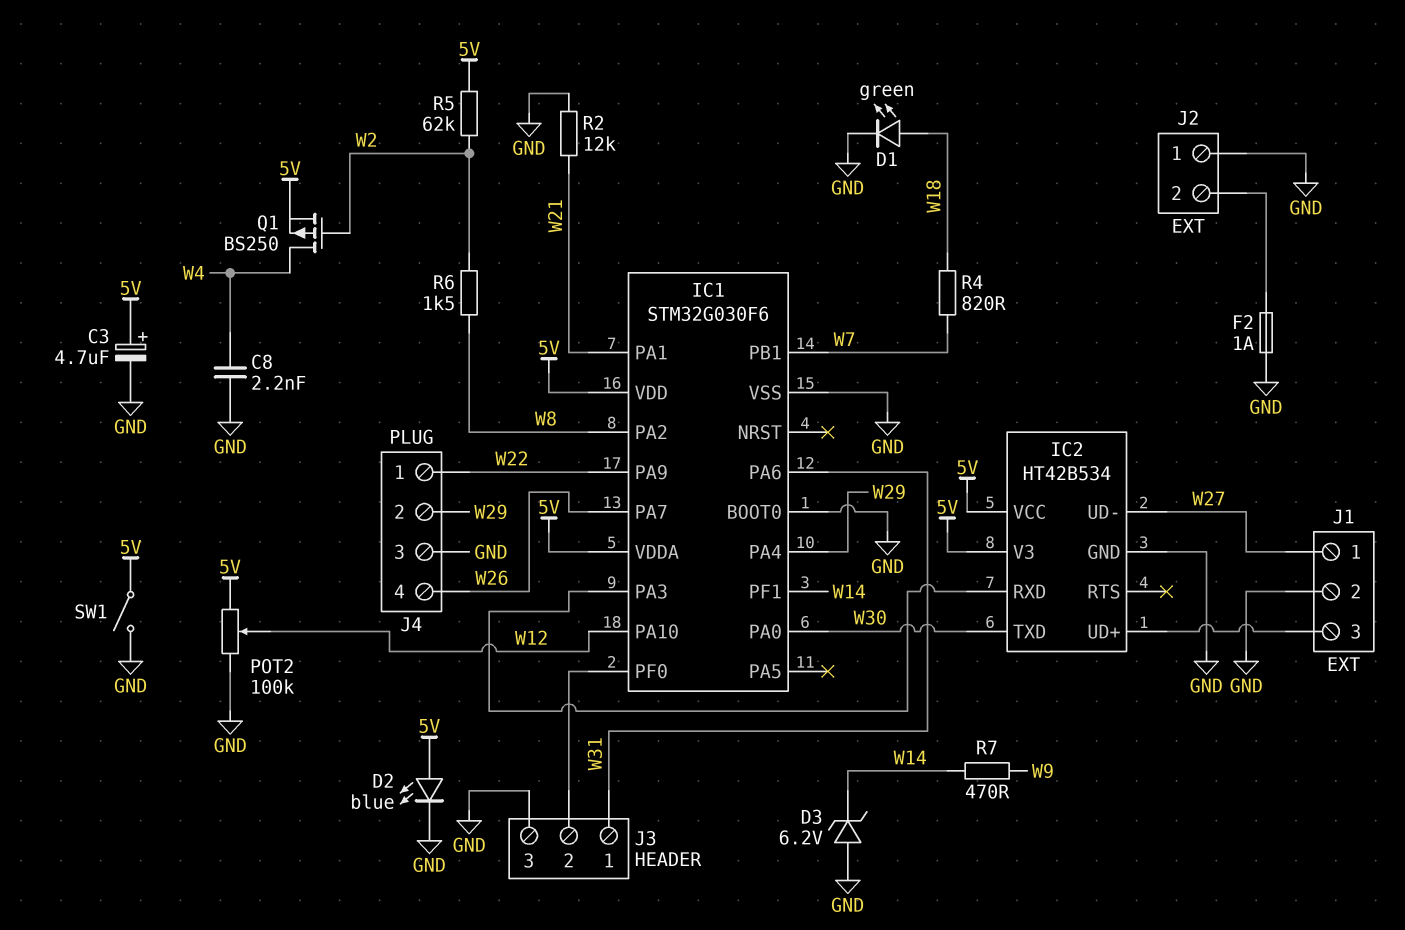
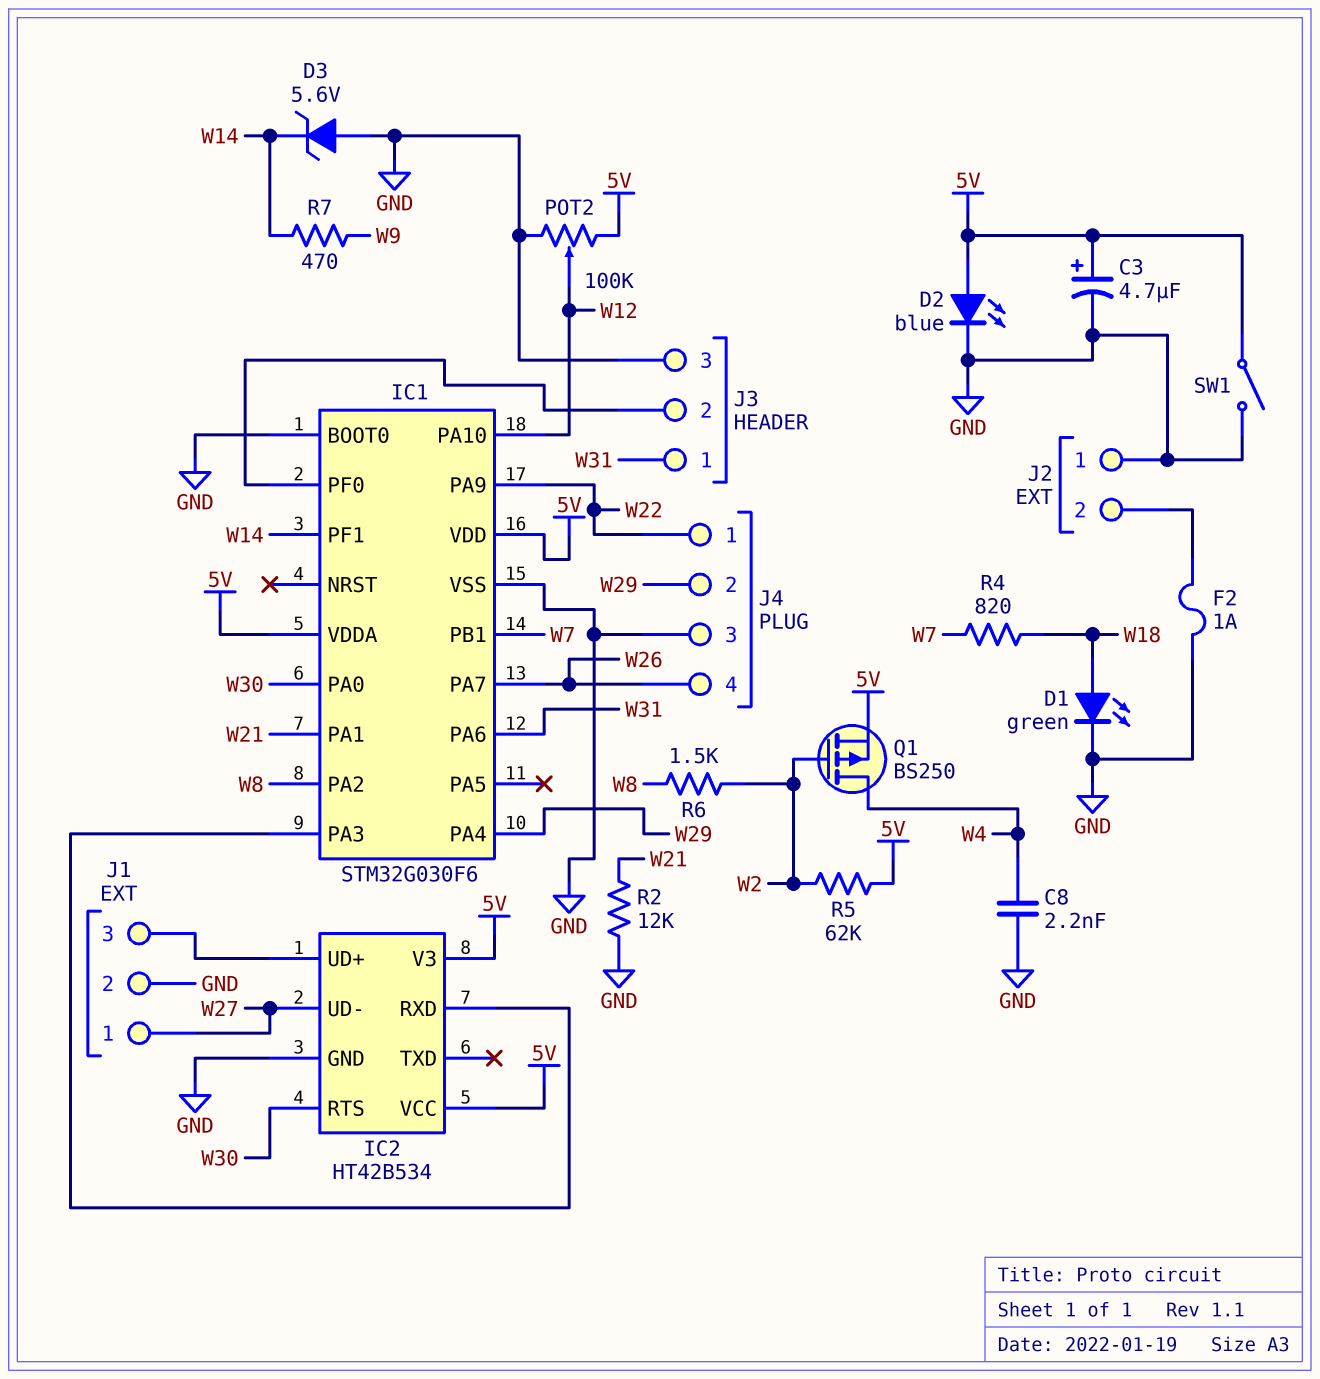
D3: zener 6.2V (A GND, K W14) -> zener 5.6V (A GND, K W14)
IC2 pin RTS: none -> W30
IC2 pin TXD: W30 -> none

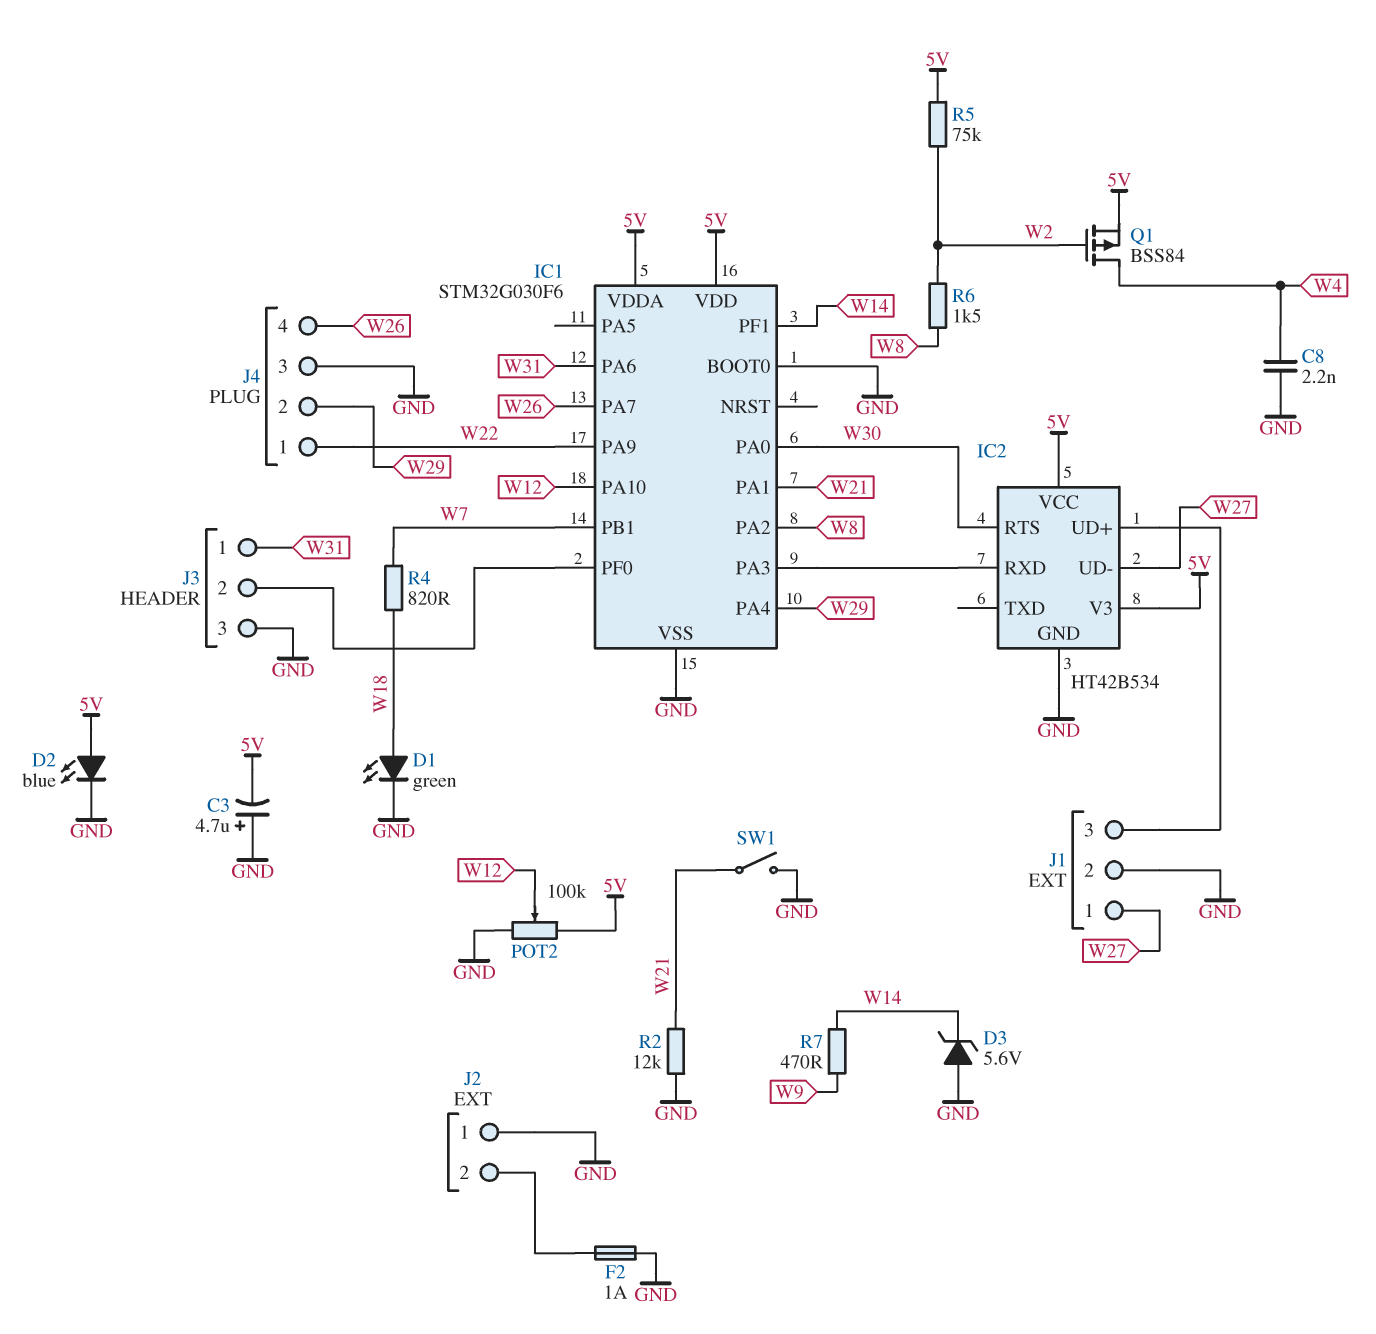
C3: 4.7uF (plus 5V, minus GND) -> 4.7uF (plus GND, minus 5V)
Q1: PMOS BS250 (G W2, D W4, S 5V) -> PMOS BSS84 (G W2, D W4, S 5V)
R5: 62k (5V, W2) -> 75k (5V, W2)
SW1: switch (5V, GND) -> switch (GND, W21)

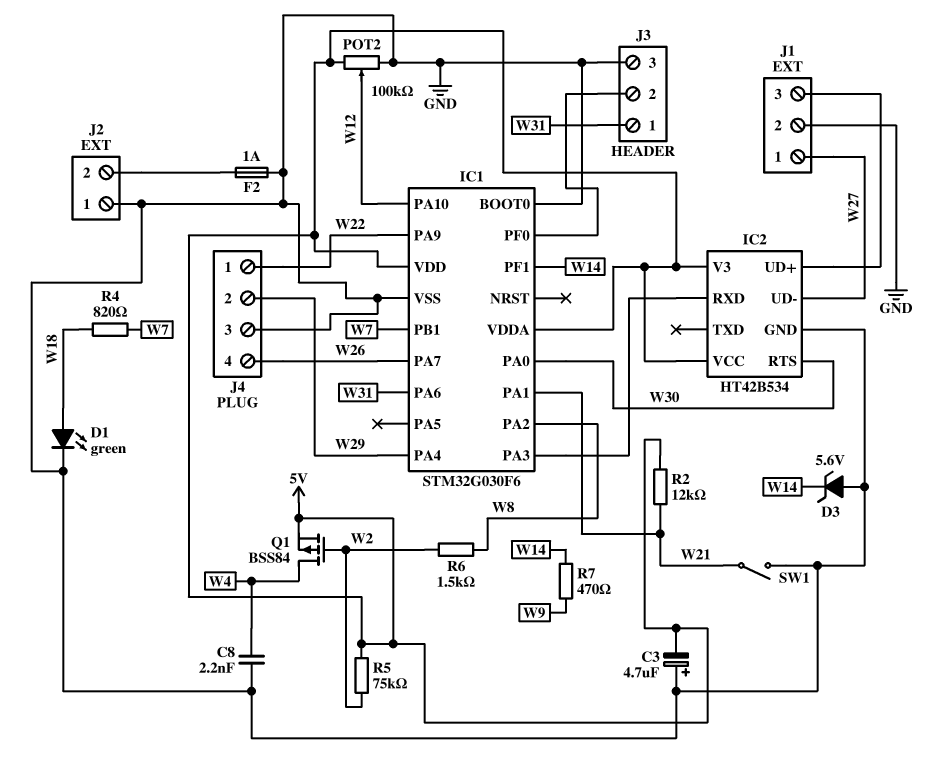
D2: LED blue (A 5V, K GND) -> none
R2: 12k (GND, W21) -> 12k (5V, W21)

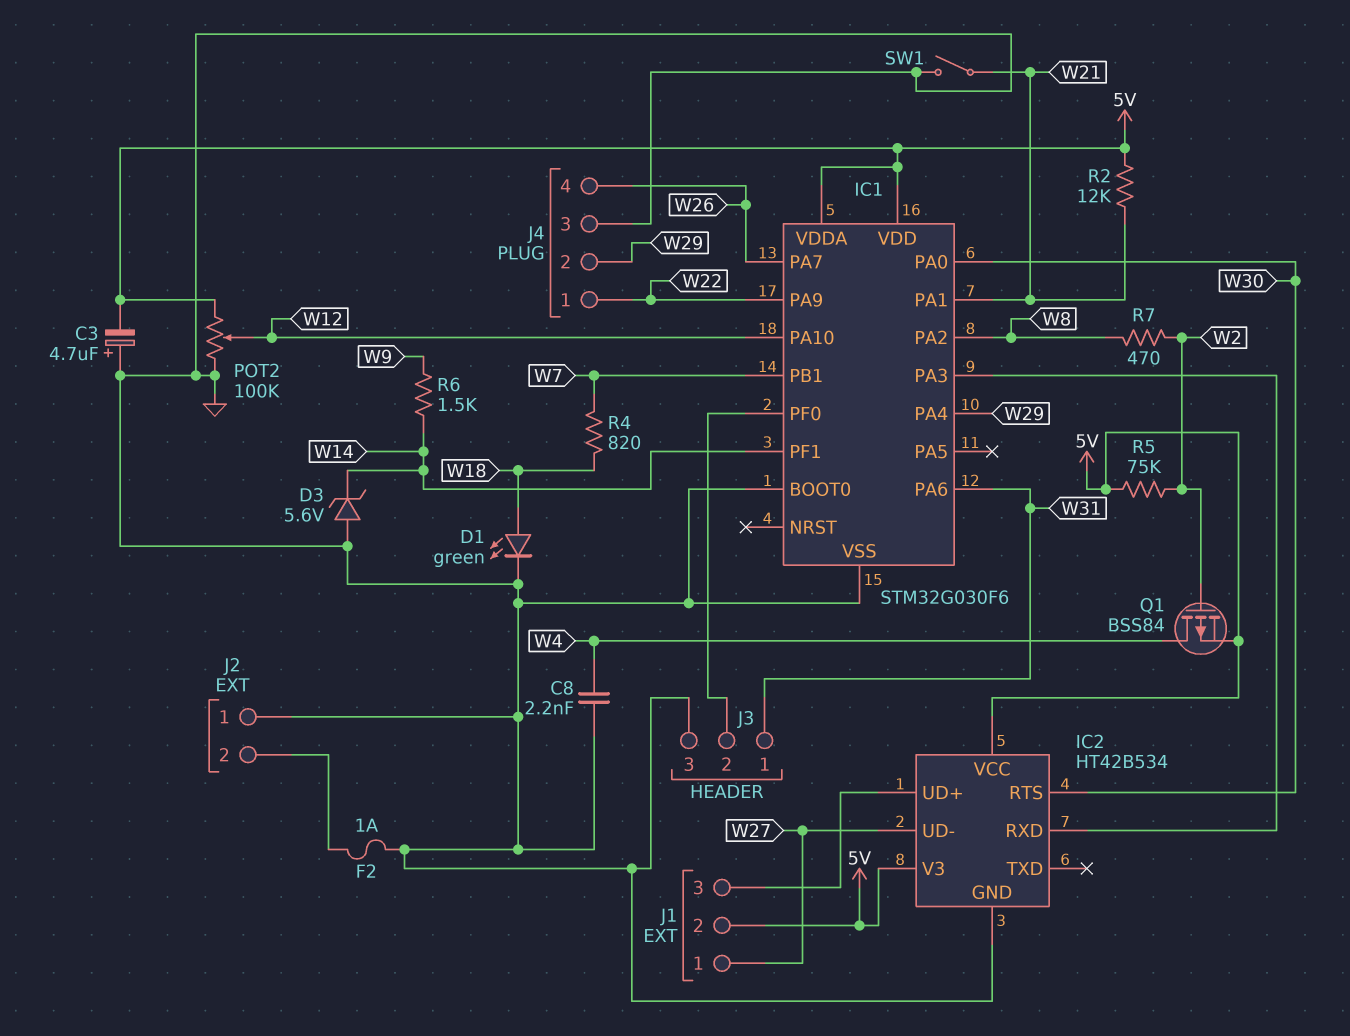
J1 pin 2: GND -> 5V
R6: 1.5k (W2, W8) -> 1.5k (W9, W14)
R7: 470 (W9, W14) -> 470 (W2, W8)

